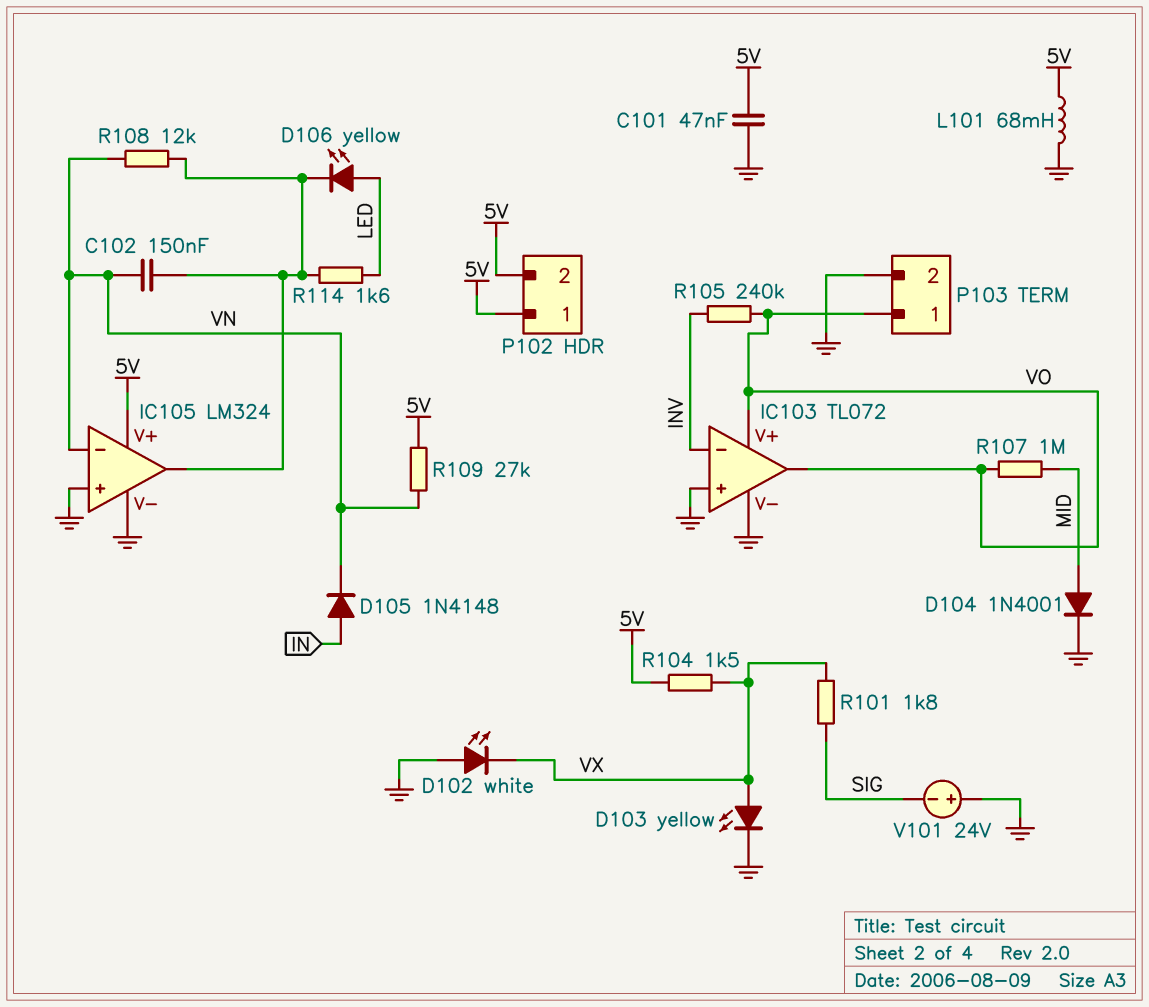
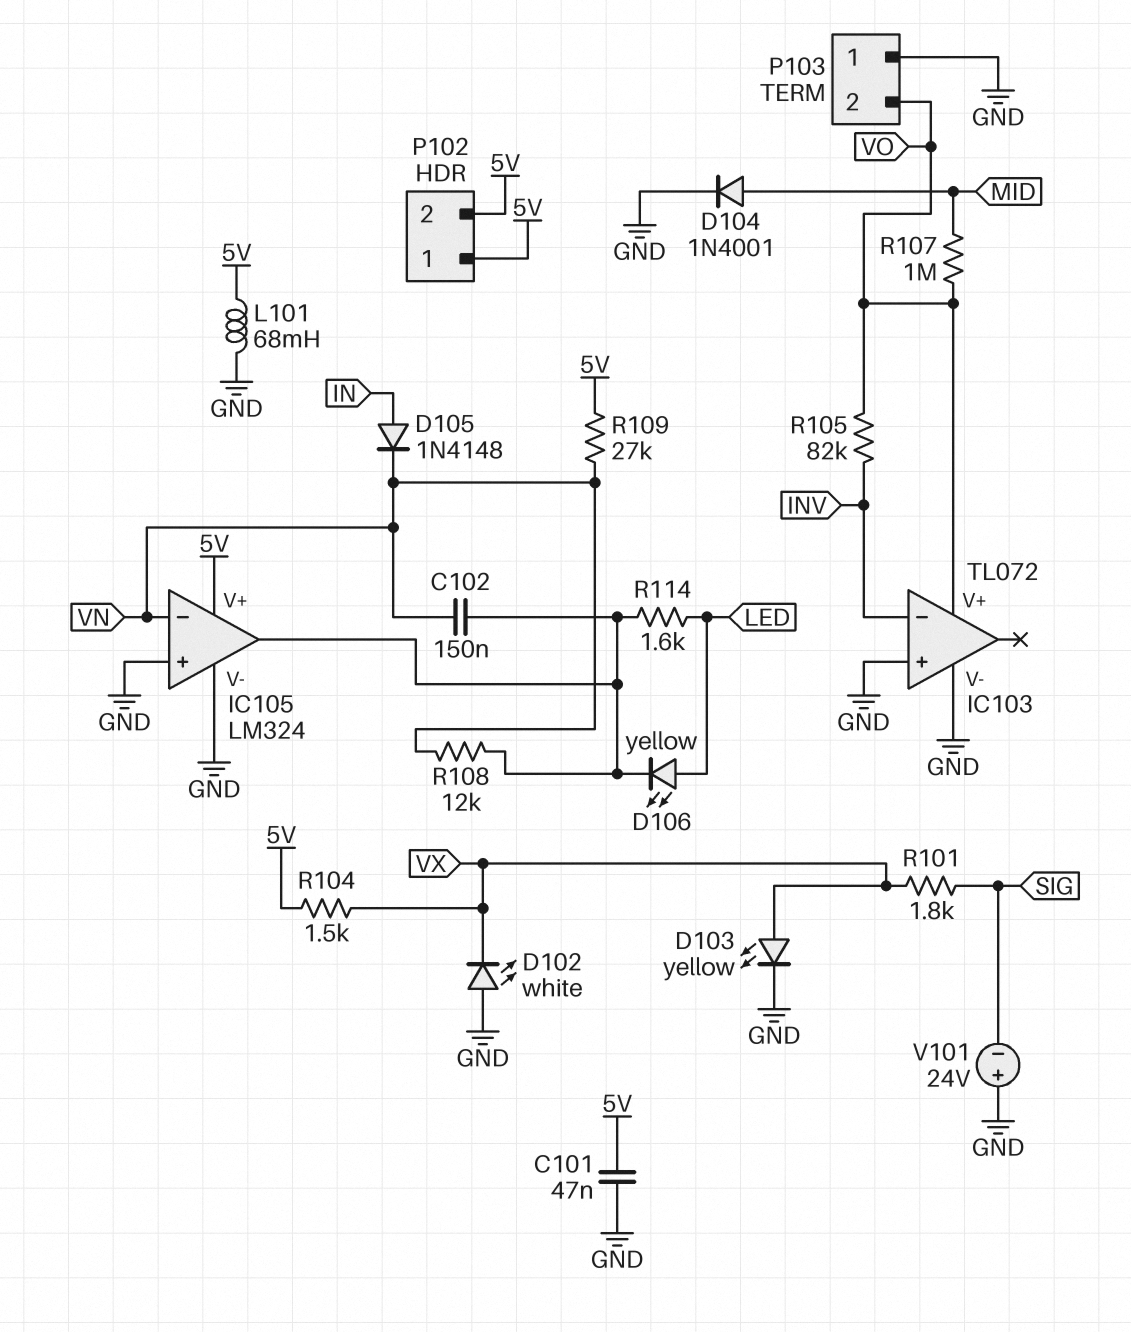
IC103 pin out: VO -> none
P103 pin 1: VO -> GND
P103 pin 2: GND -> VO
R105: 240k (INV, VO) -> 82k (INV, VO)

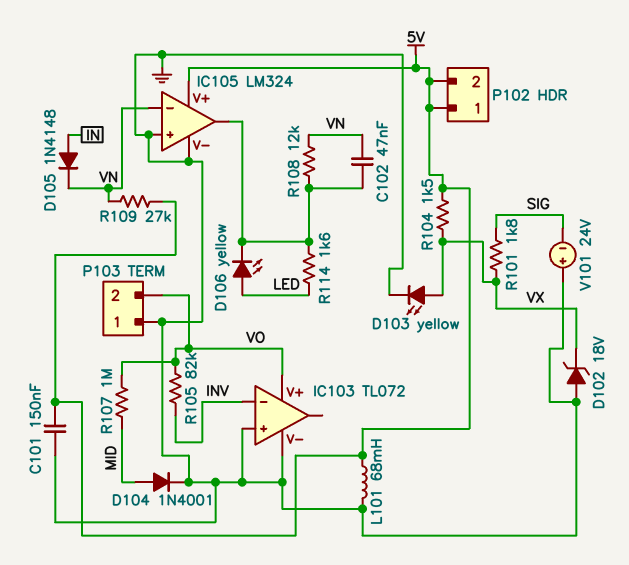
C101: 47nF (5V, GND) -> 150nF (5V, GND)
C102: 150nF (IC105/out, VN) -> 47nF (IC105/out, VN)
D102: LED white (A GND, K VX) -> zener 18V (A GND, K VX)

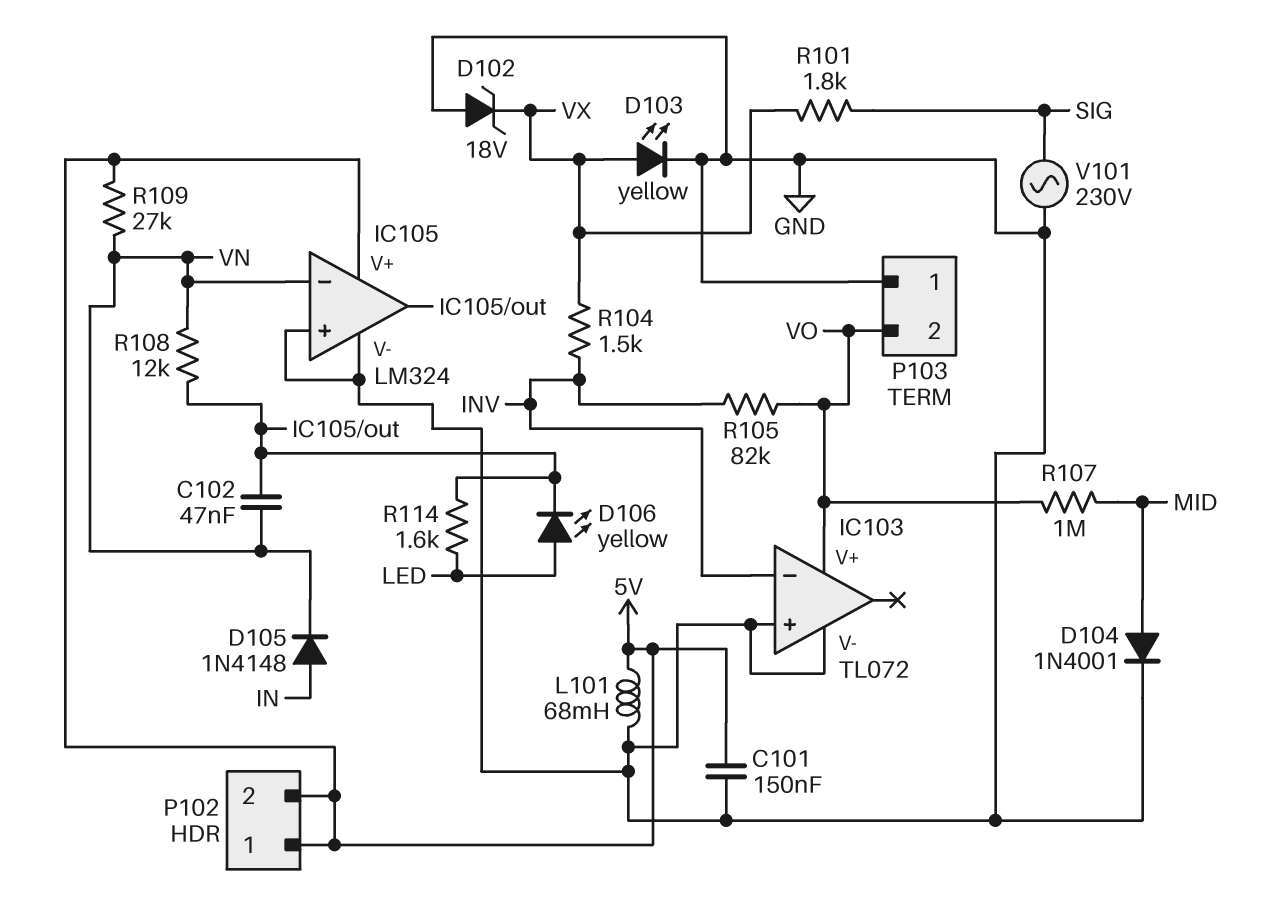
R104: 1.5k (5V, VX) -> 1.5k (INV, VX)
V101: 24V (plus GND, minus SIG) -> AC 230V (GND, SIG)

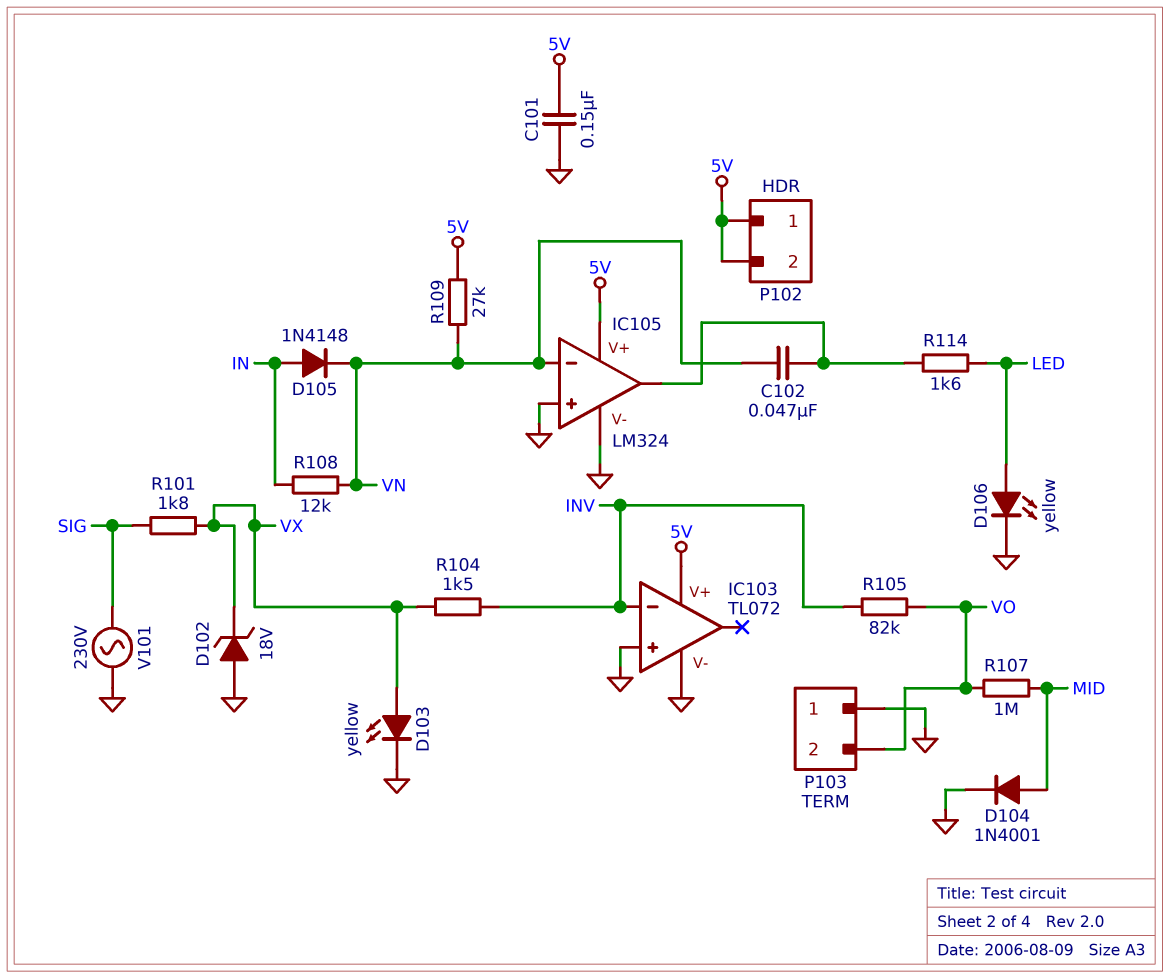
D106: LED yellow (A LED, K IC105/out) -> LED yellow (A LED, K GND)
IC103 pin V+: VO -> 5V
L101: 68mH (5V, GND) -> none
R108: 12k (IC105/out, VN) -> 12k (IN, VN)

